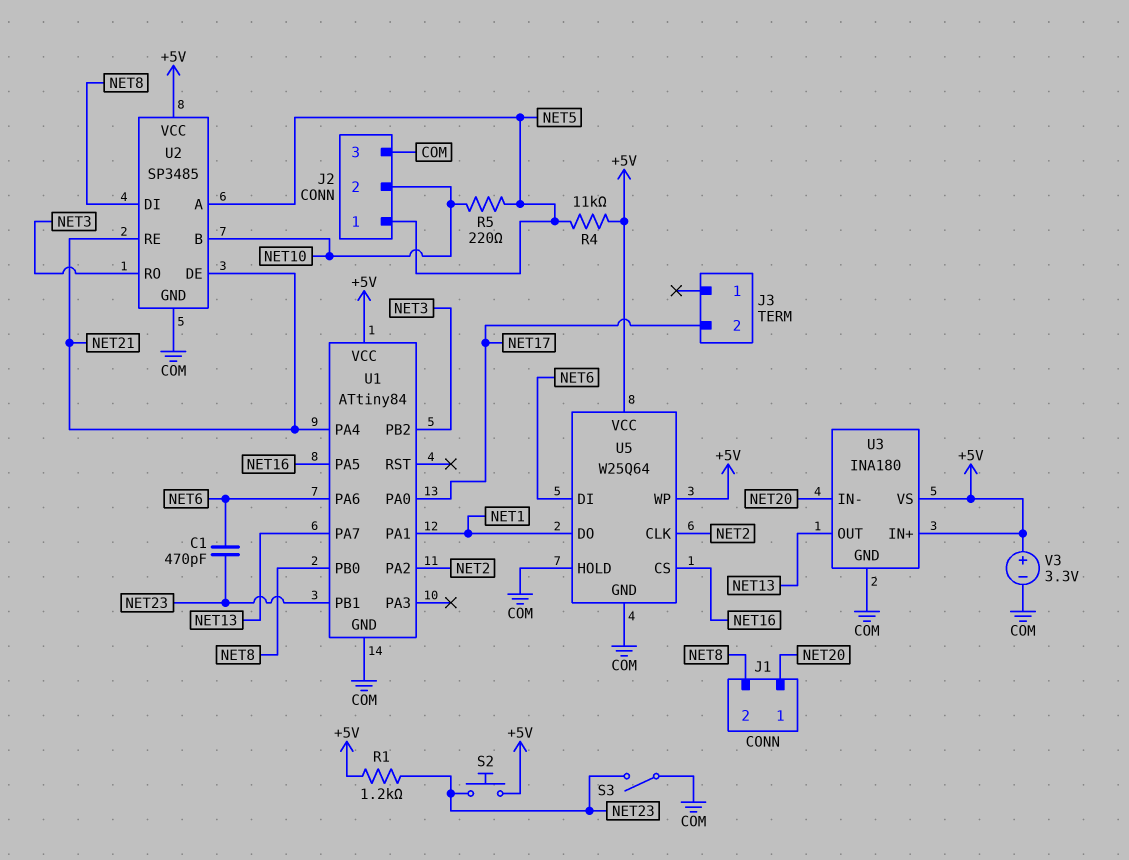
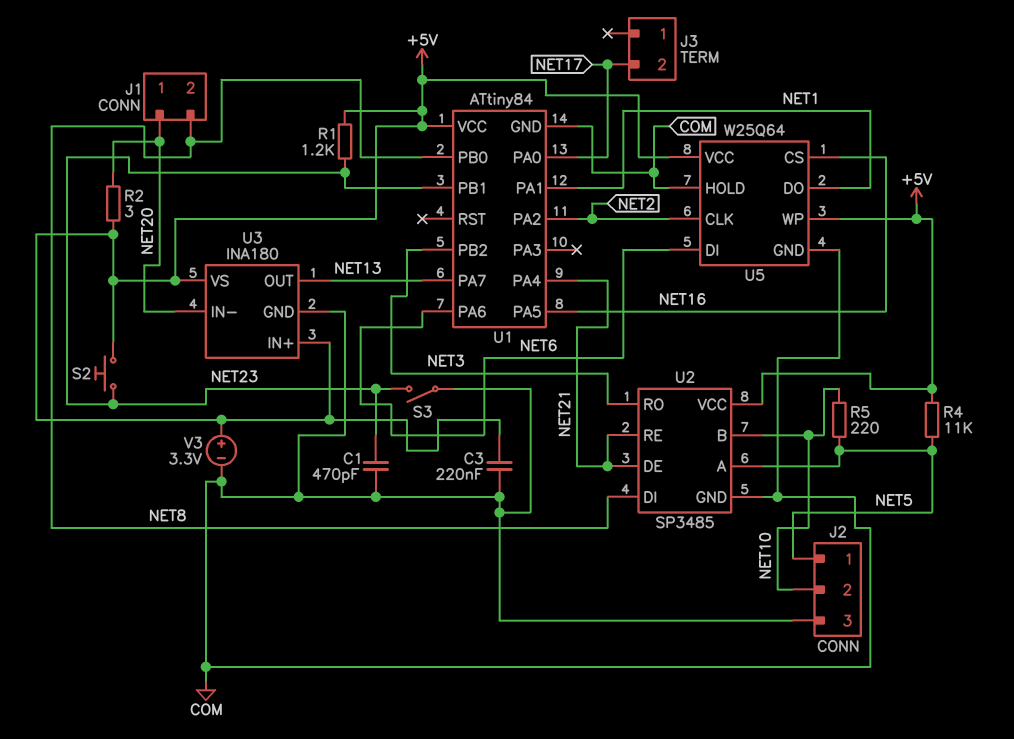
C1: 470pF (NET6, NET23) -> 470pF (COM, NET23)
C3: none -> 220nF (+5V, COM)
R2: none -> 3 (+5V, NET20)

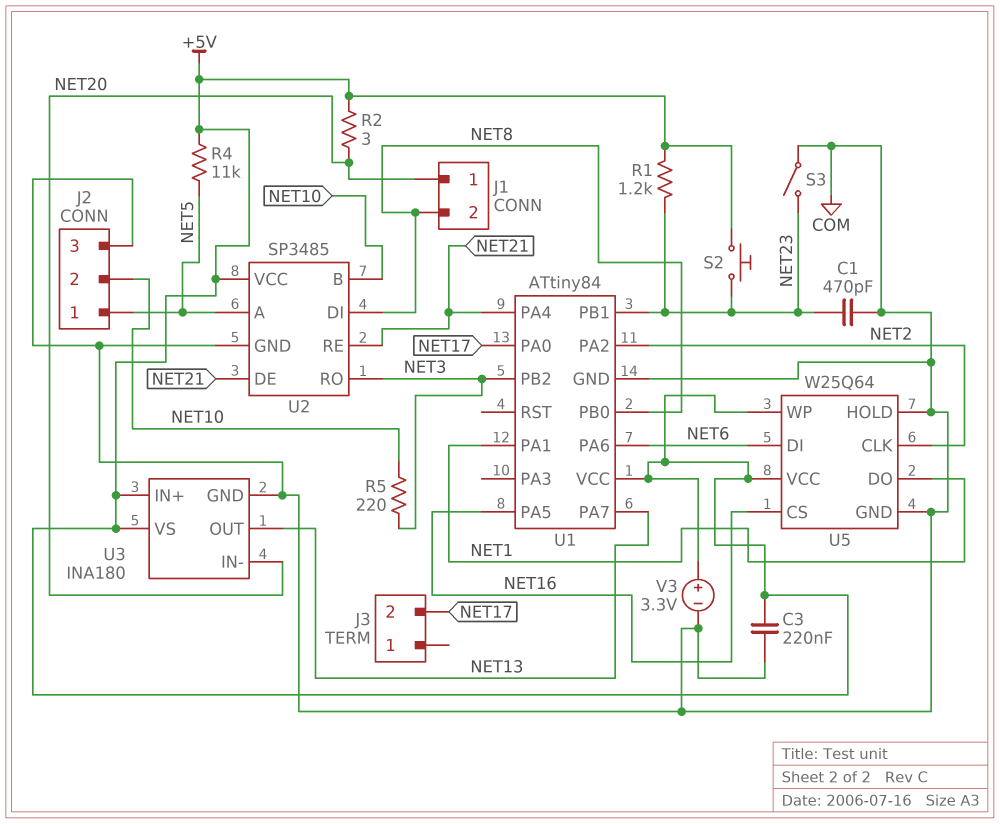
R5: 220 (NET5, NET10) -> 220 (NET3, NET10)

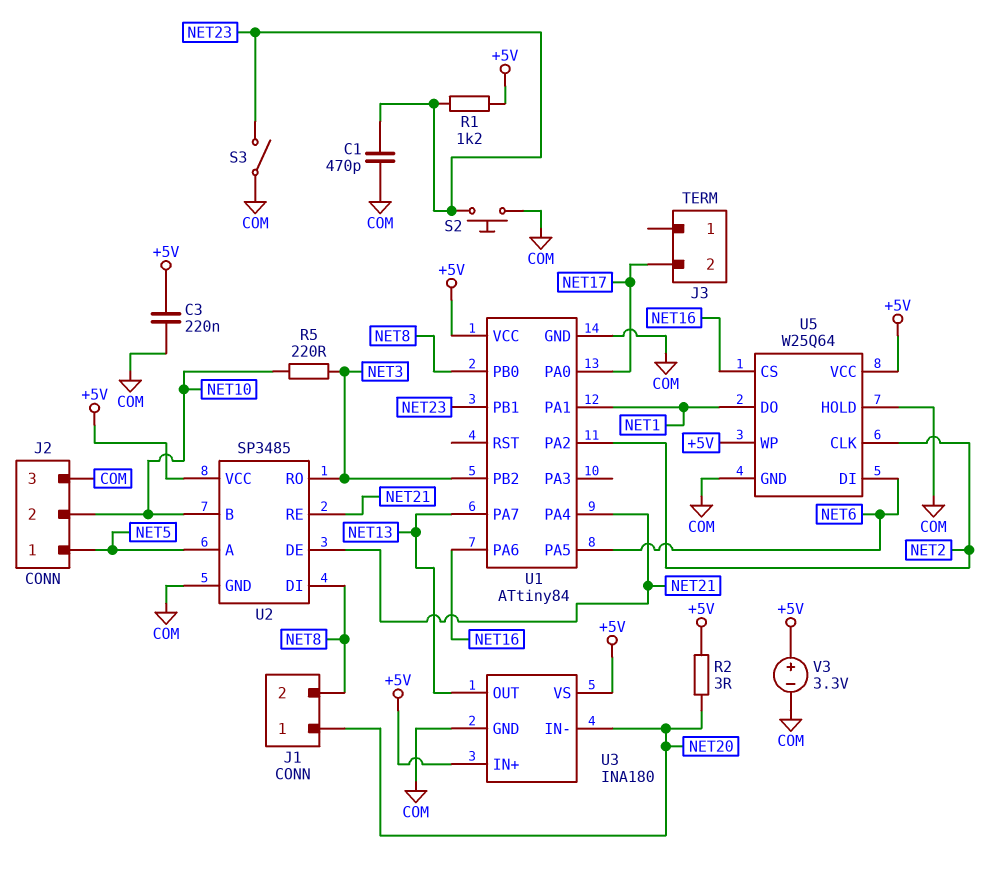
R4: 11k (+5V, NET5) -> none
S2: button (+5V, NET23) -> button (COM, NET23)
U1 pin PA5: NET16 -> NET6
U1 pin PA6: NET6 -> NET16

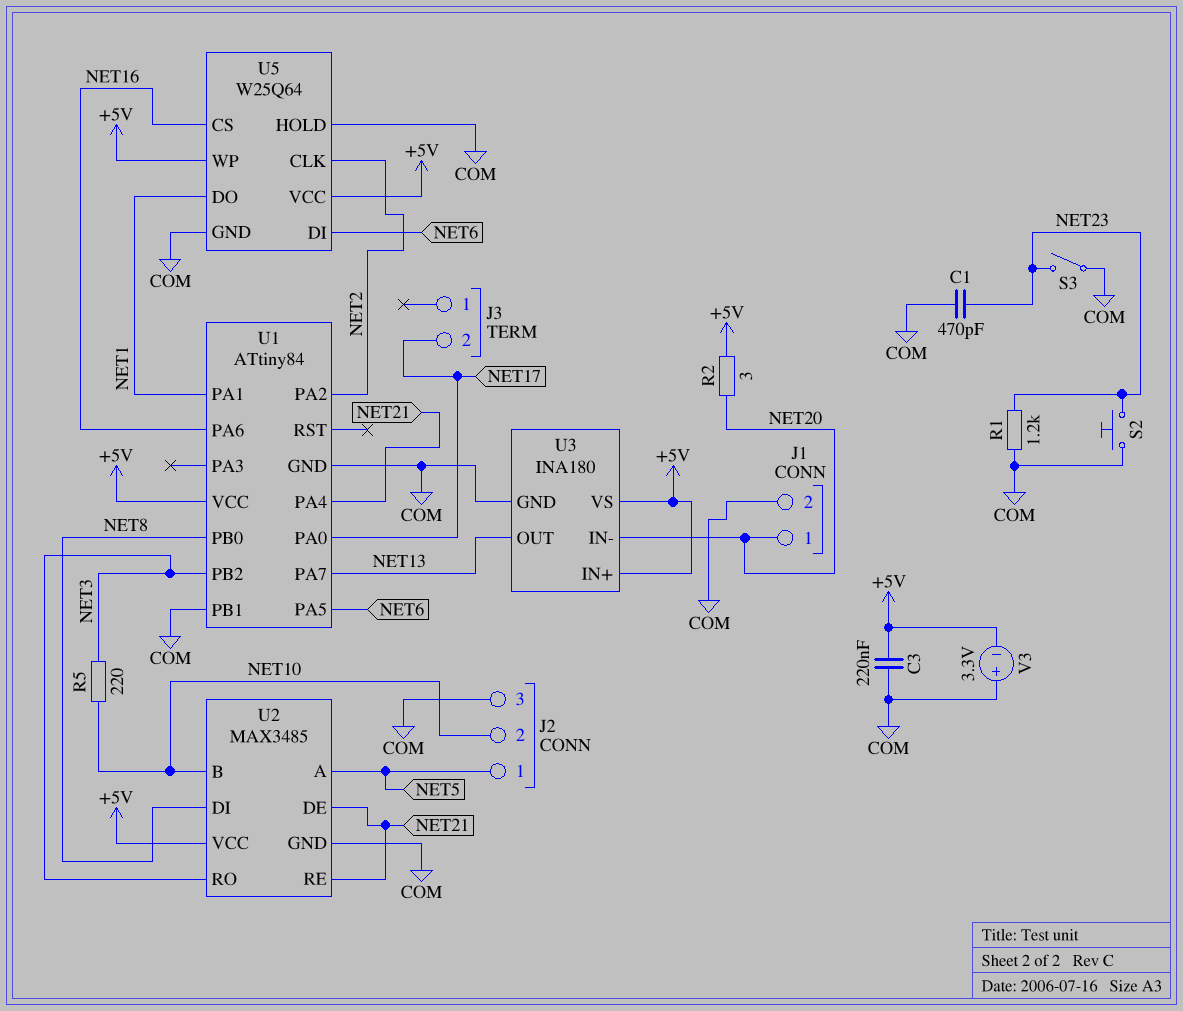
J1 pin 2: NET8 -> COM
R1: 1.2k (+5V, NET23) -> 1.2k (COM, NET23)
U1 pin PB1: NET23 -> COM
U2: SP3485 -> MAX3485
V3: 3.3V (plus +5V, minus COM) -> 3.3V (plus COM, minus +5V)

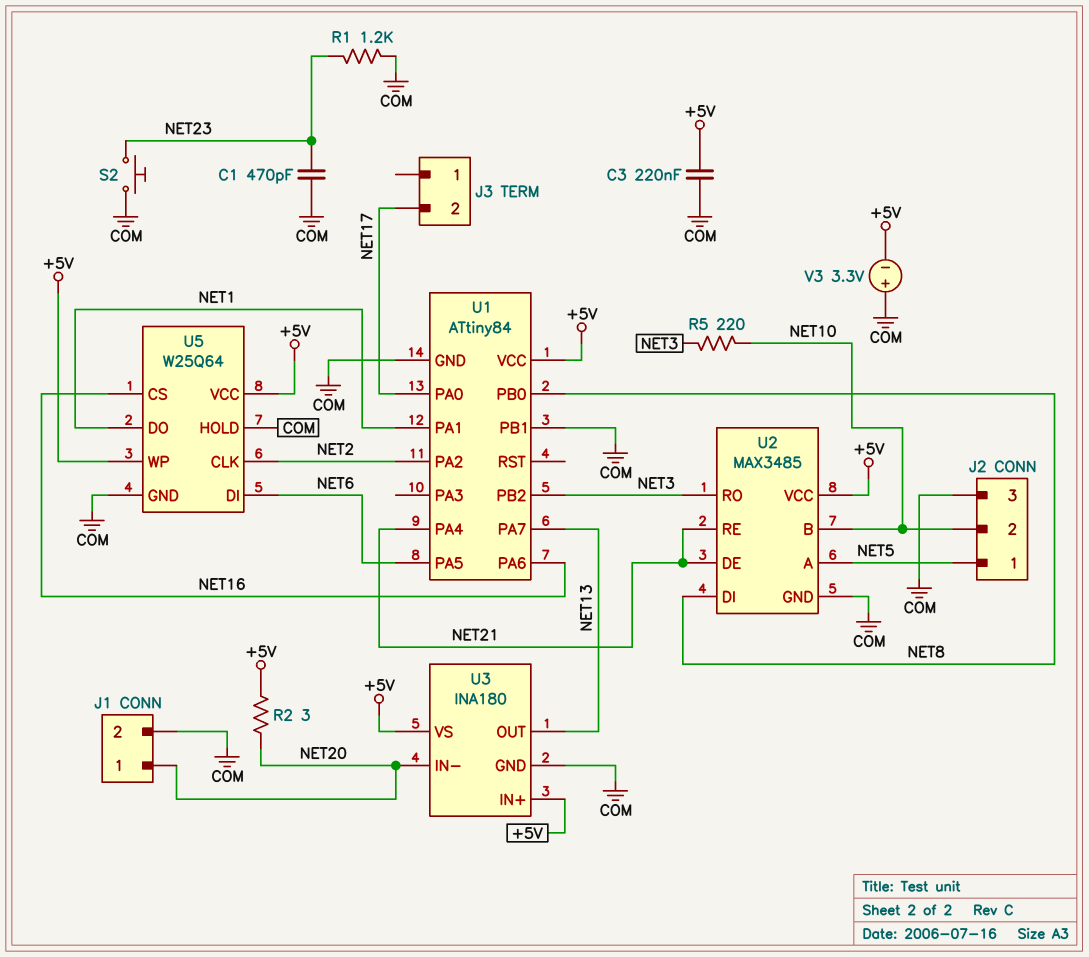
S3: switch (COM, NET23) -> none

